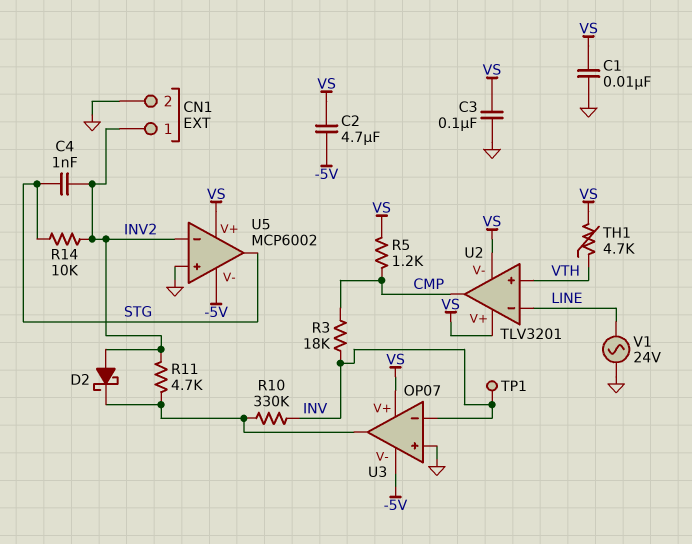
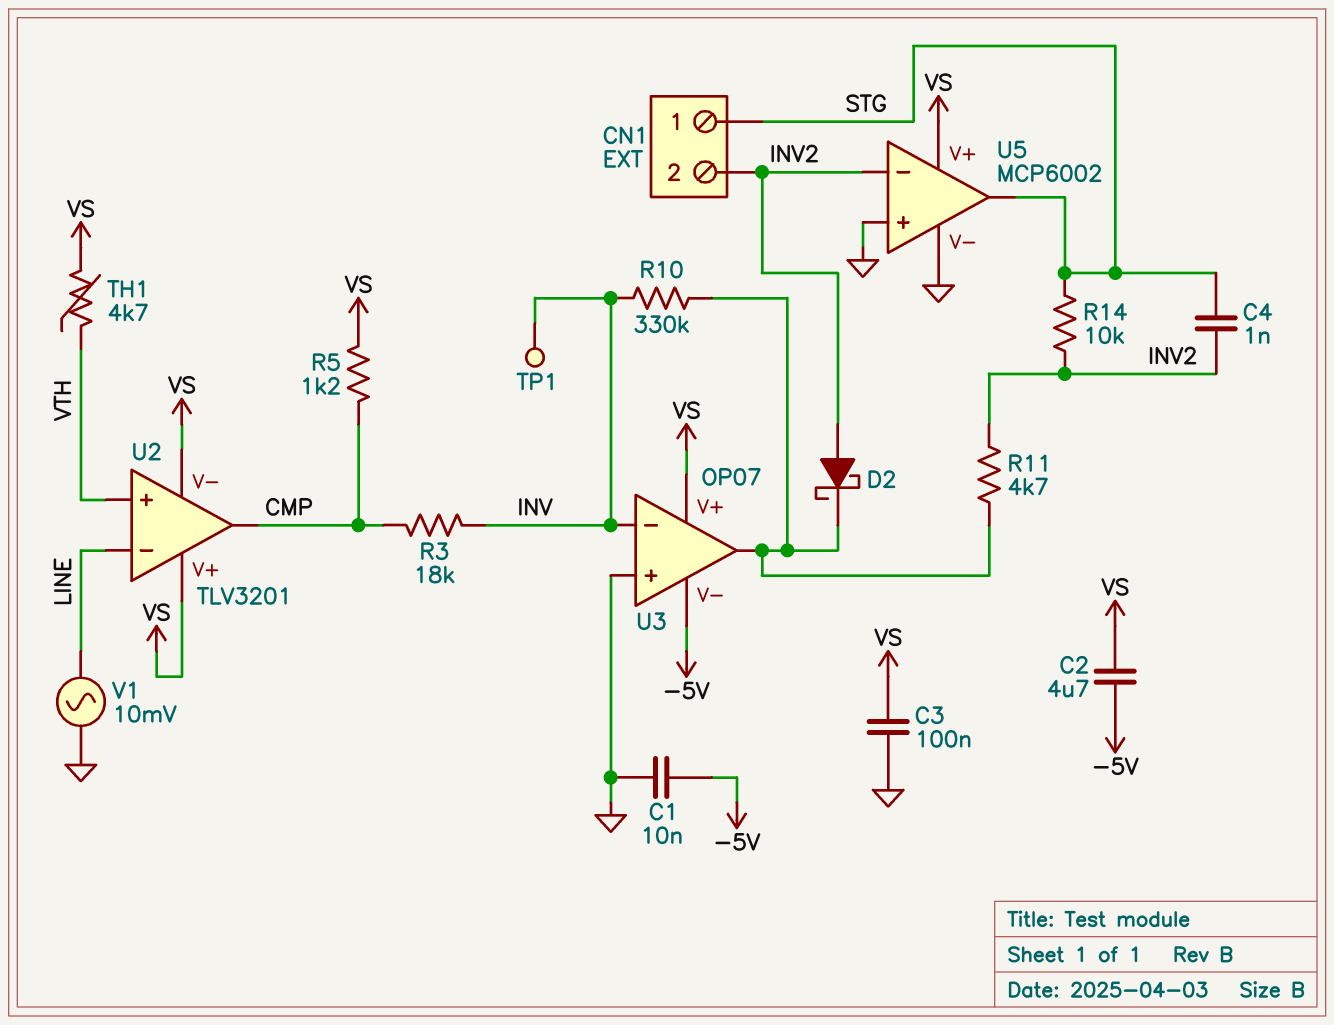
C1: 10nF (GND, VS) -> 10nF (-5V, GND)
CN1 pin 1: INV2 -> STG
CN1 pin 2: GND -> INV2
U5 pin V-: -5V -> GND
V1: AC 24V (GND, LINE) -> AC 10mV (GND, LINE)

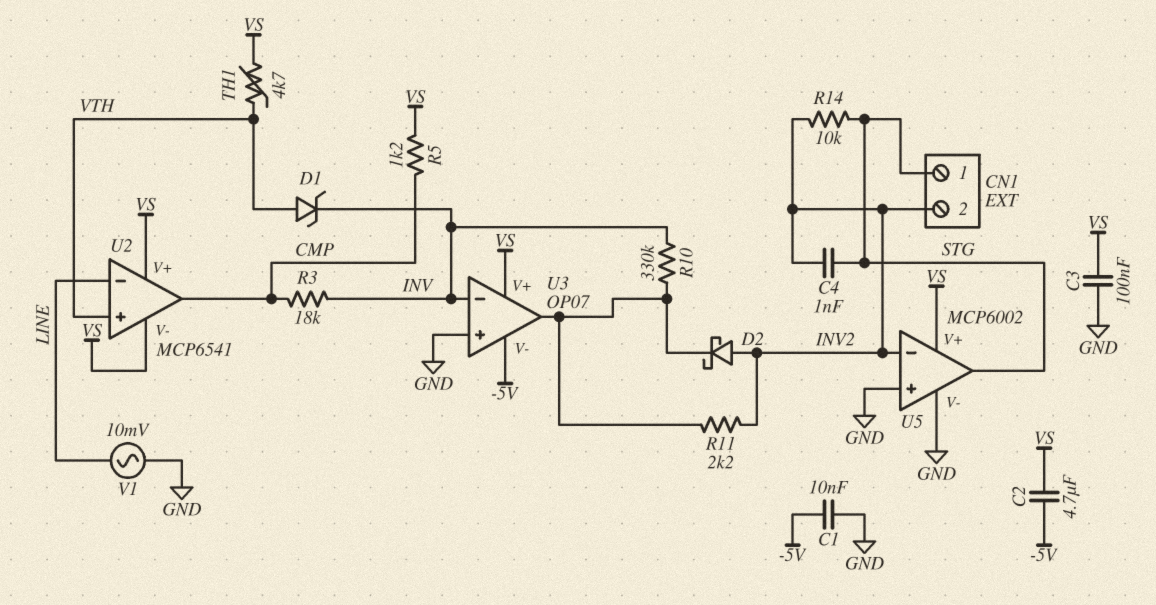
D1: none -> zener (A VTH, K INV)
R11: 4.7k (INV2, U3/out) -> 2.2k (INV2, U3/out)
TP1: test point (INV) -> none
U2: TLV3201 -> MCP6541

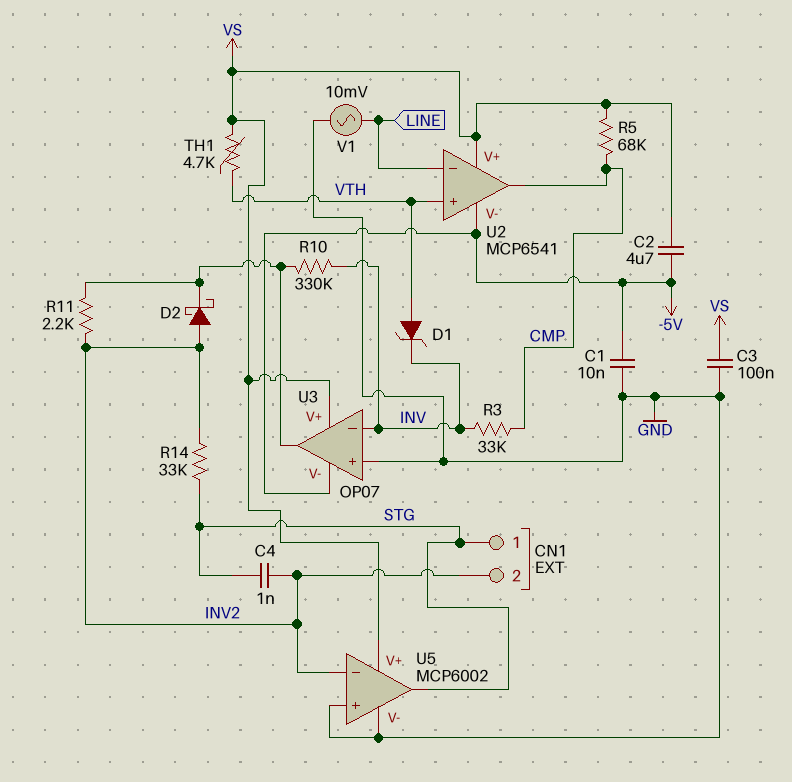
R3: 18k (CMP, INV) -> 33k (CMP, INV)
R5: 1.2k (CMP, VS) -> 68k (CMP, VS)
R14: 10k (INV2, STG) -> 33k (INV2, STG)
U2 pin V-: VS -> -5V

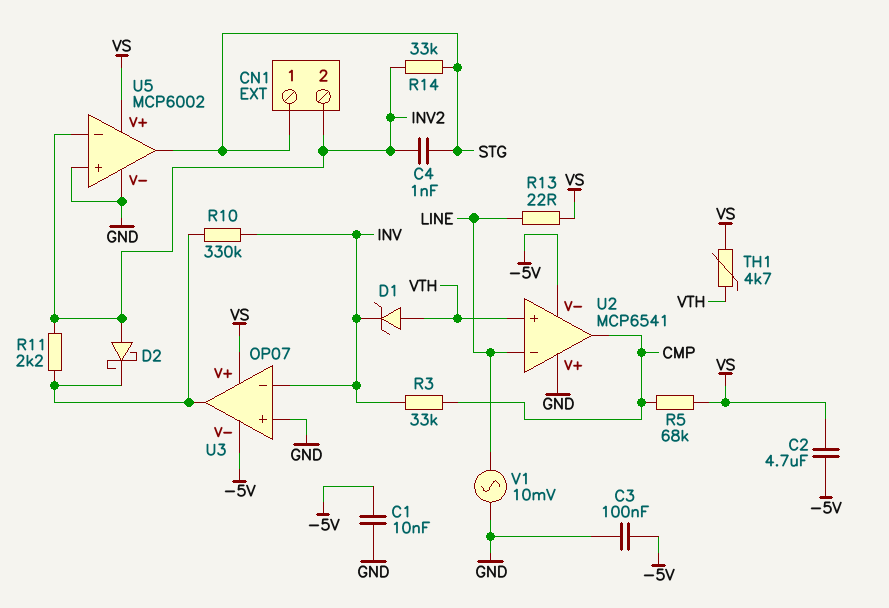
C3: 100nF (GND, VS) -> 100nF (-5V, GND)
R13: none -> 22 (LINE, VS)
U2 pin V+: VS -> GND

